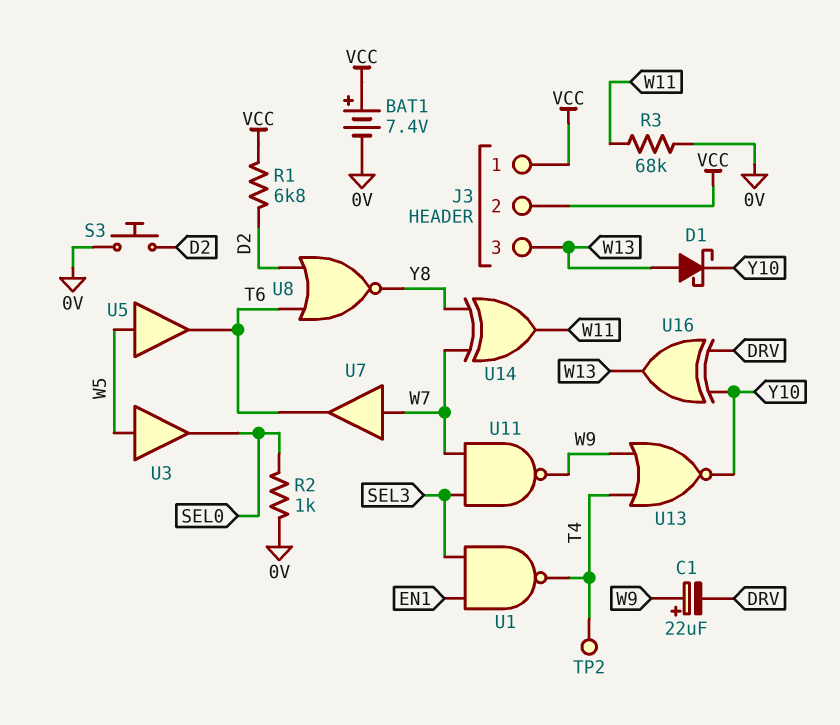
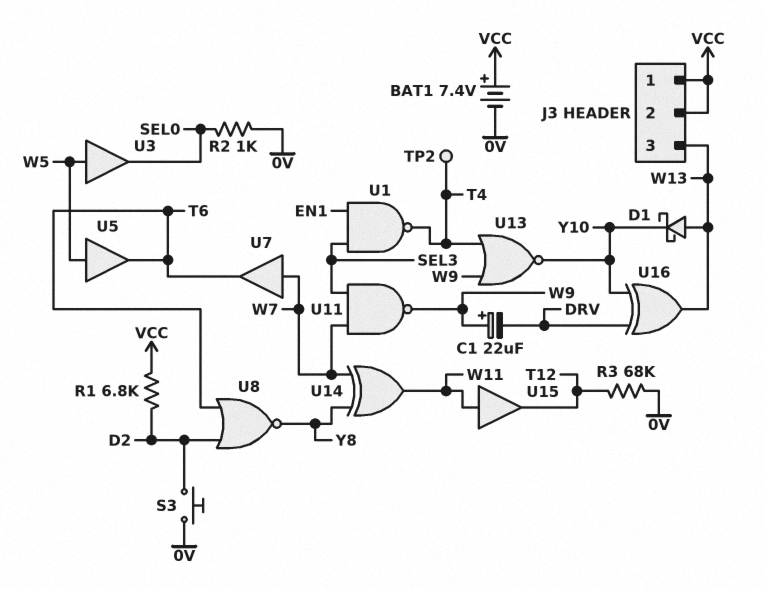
R3: 68k (0V, W11) -> 68k (0V, T12)
U15: none -> buffer (in W11, out T12)

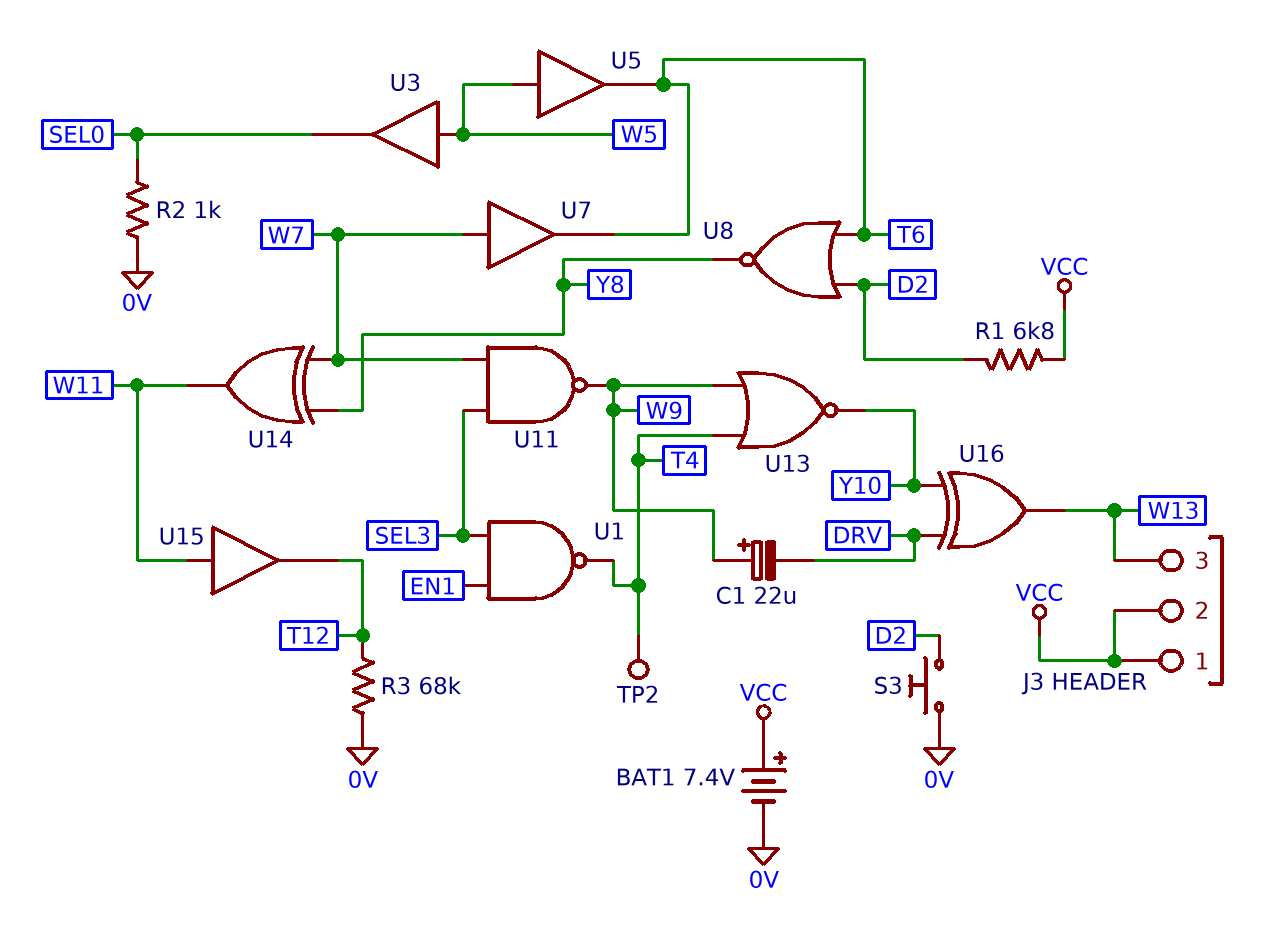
D1: schottky (A W13, K Y10) -> none

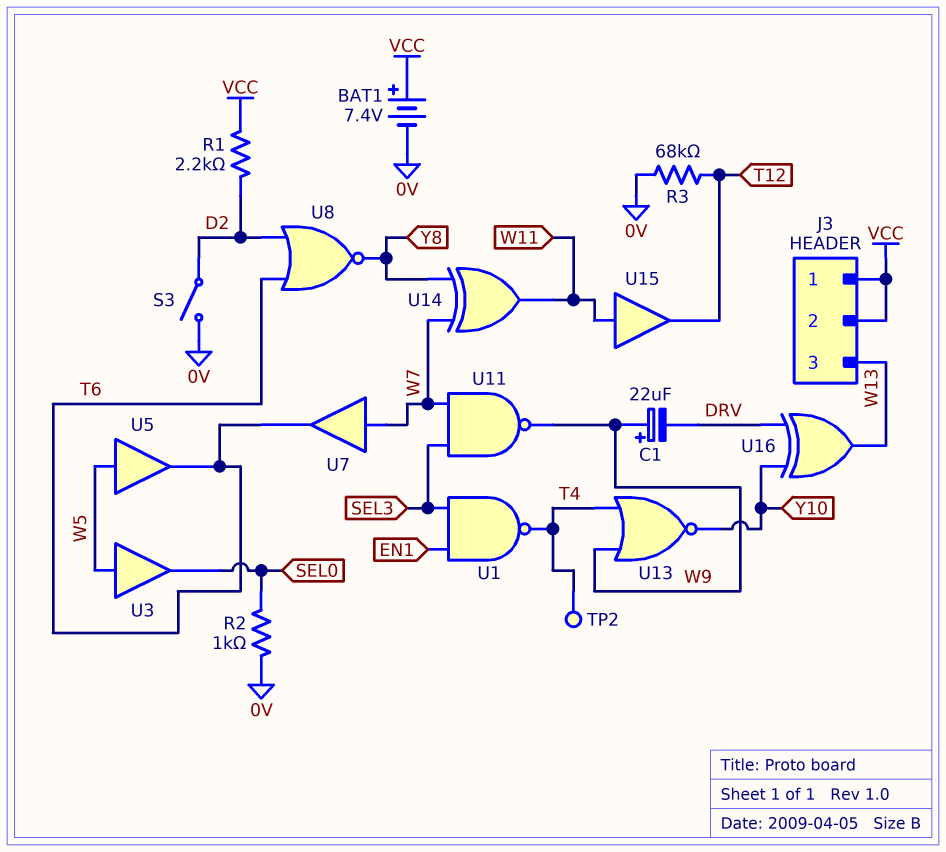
R1: 6.8k (D2, VCC) -> 2.2k (D2, VCC)
S3: button (0V, D2) -> switch (0V, D2)

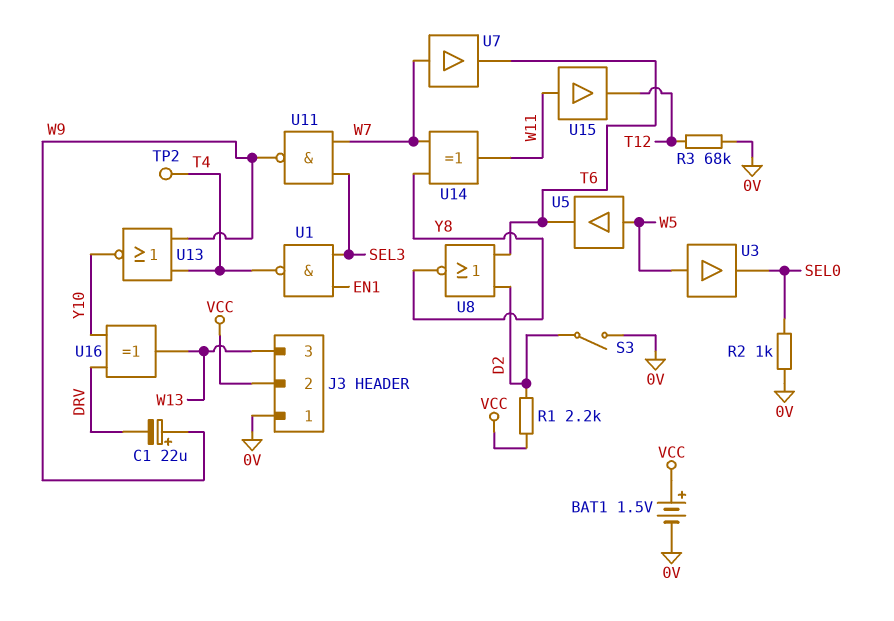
BAT1: 7.4V (plus VCC, minus 0V) -> 1.5V (plus VCC, minus 0V)
J3 pin 1: VCC -> 0V

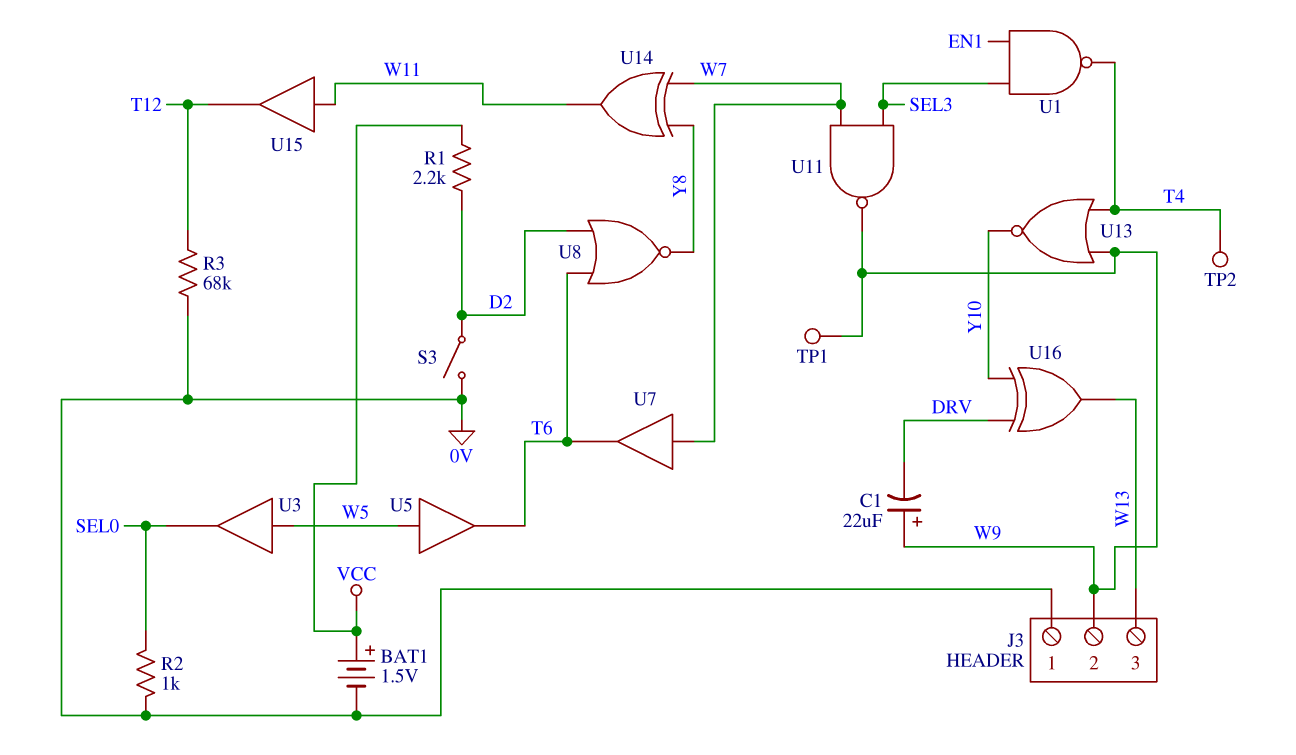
J3 pin 2: VCC -> W9
TP1: none -> test point (W9)

